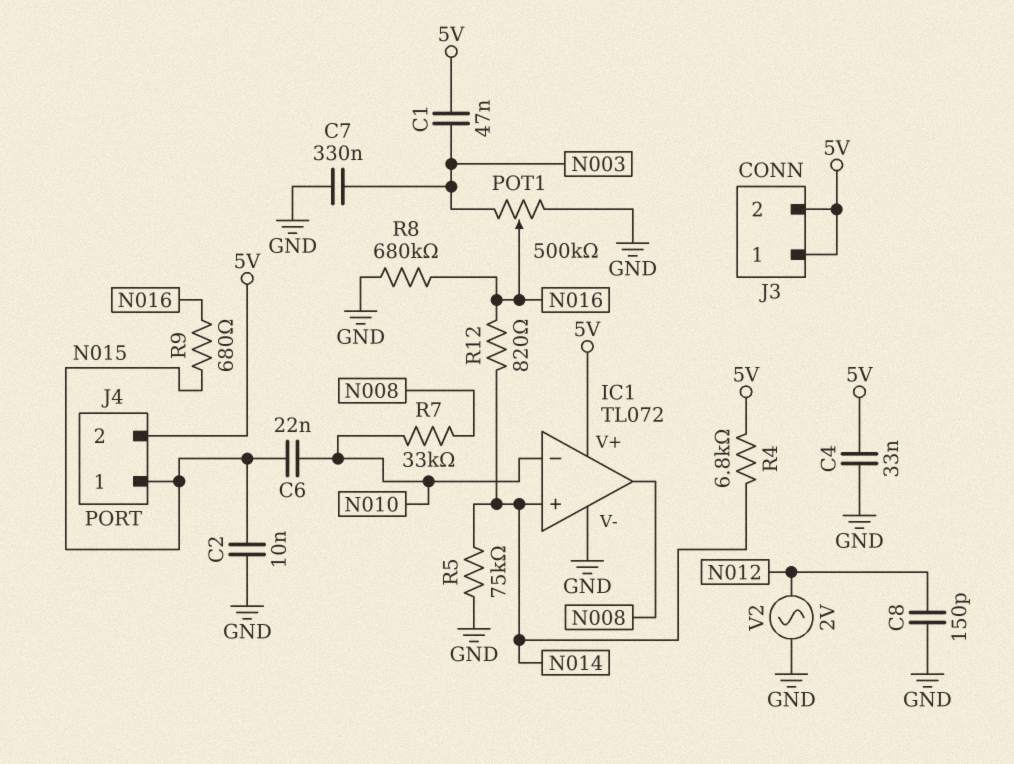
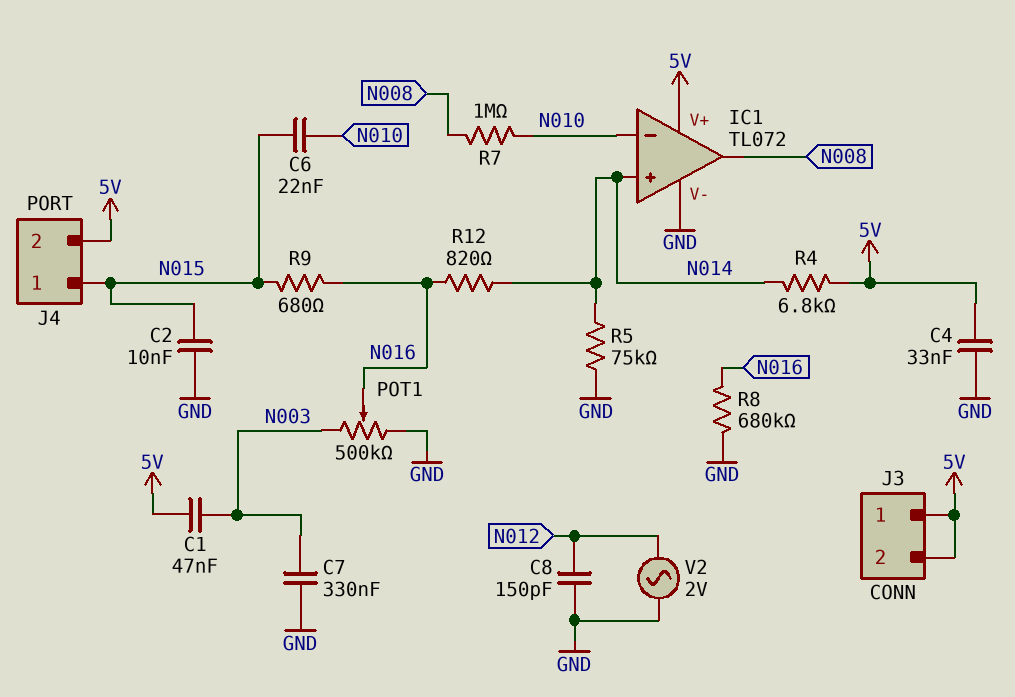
R7: 33k (N008, N010) -> 1M (N008, N010)

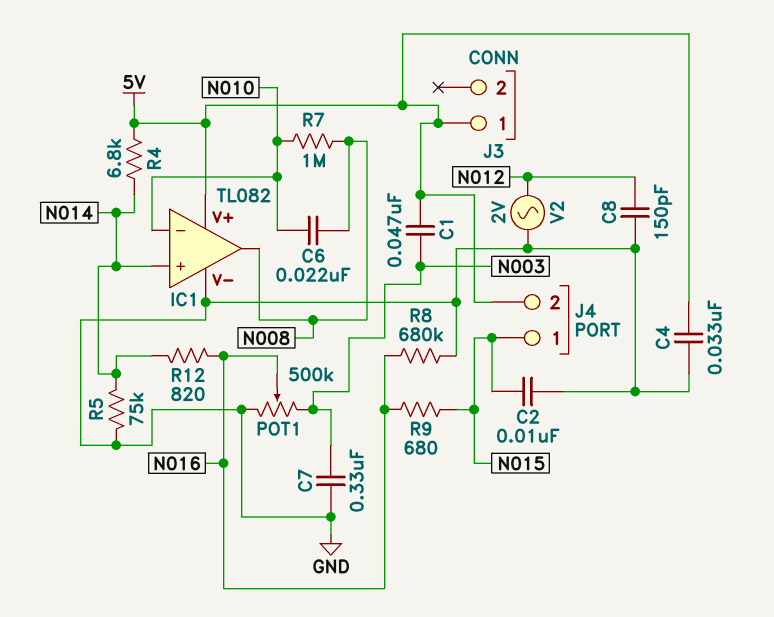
C6: 22nF (N010, N015) -> 22nF (N008, N010)
IC1: TL072 -> TL082
J3 pin 2: 5V -> none

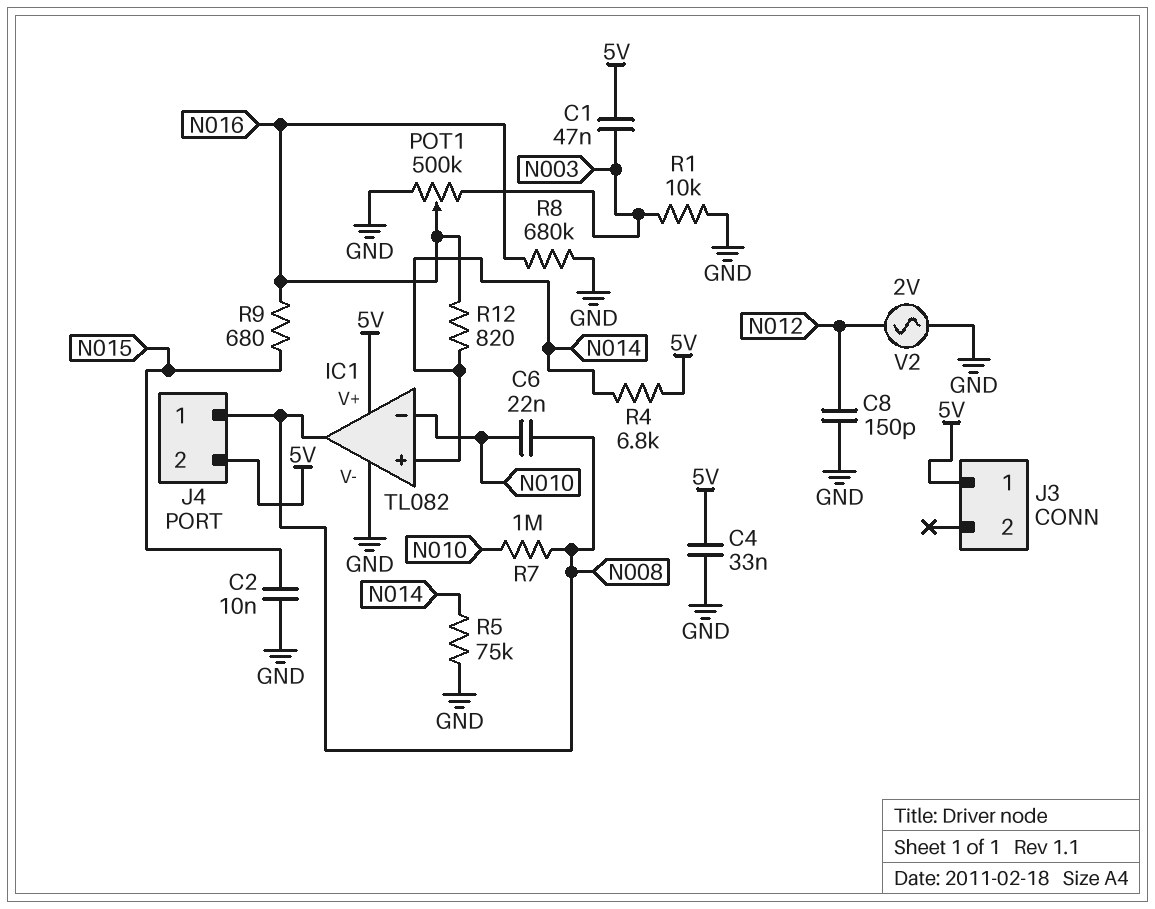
C7: 330nF (GND, N003) -> none
J4 pin 1: N015 -> N008
R1: none -> 10k (GND, N003)

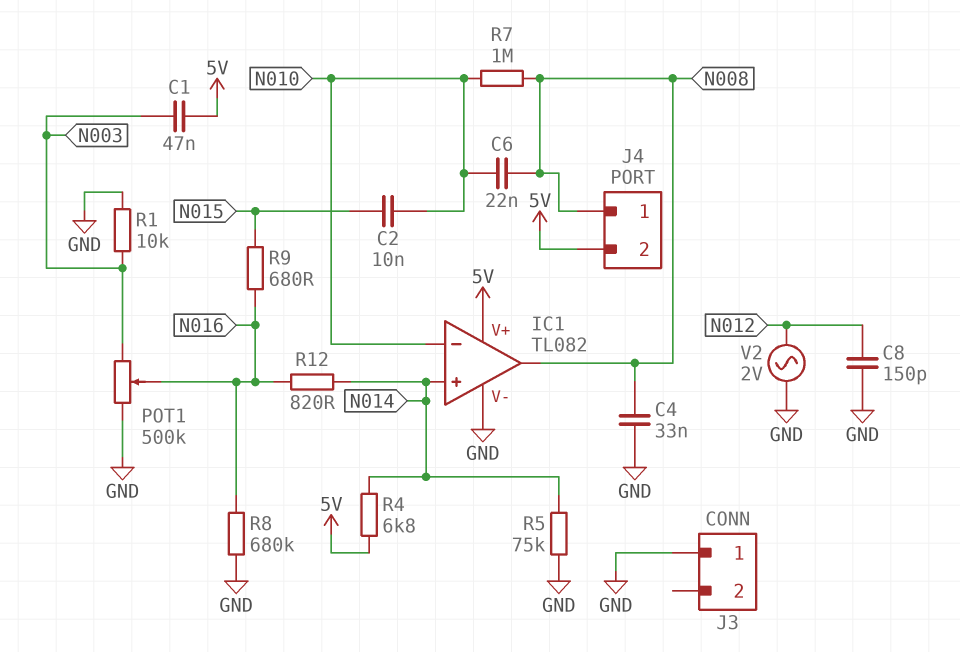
C2: 10nF (GND, N015) -> 10nF (N010, N015)
C4: 33nF (5V, GND) -> 33nF (GND, N008)
J3 pin 1: 5V -> GND

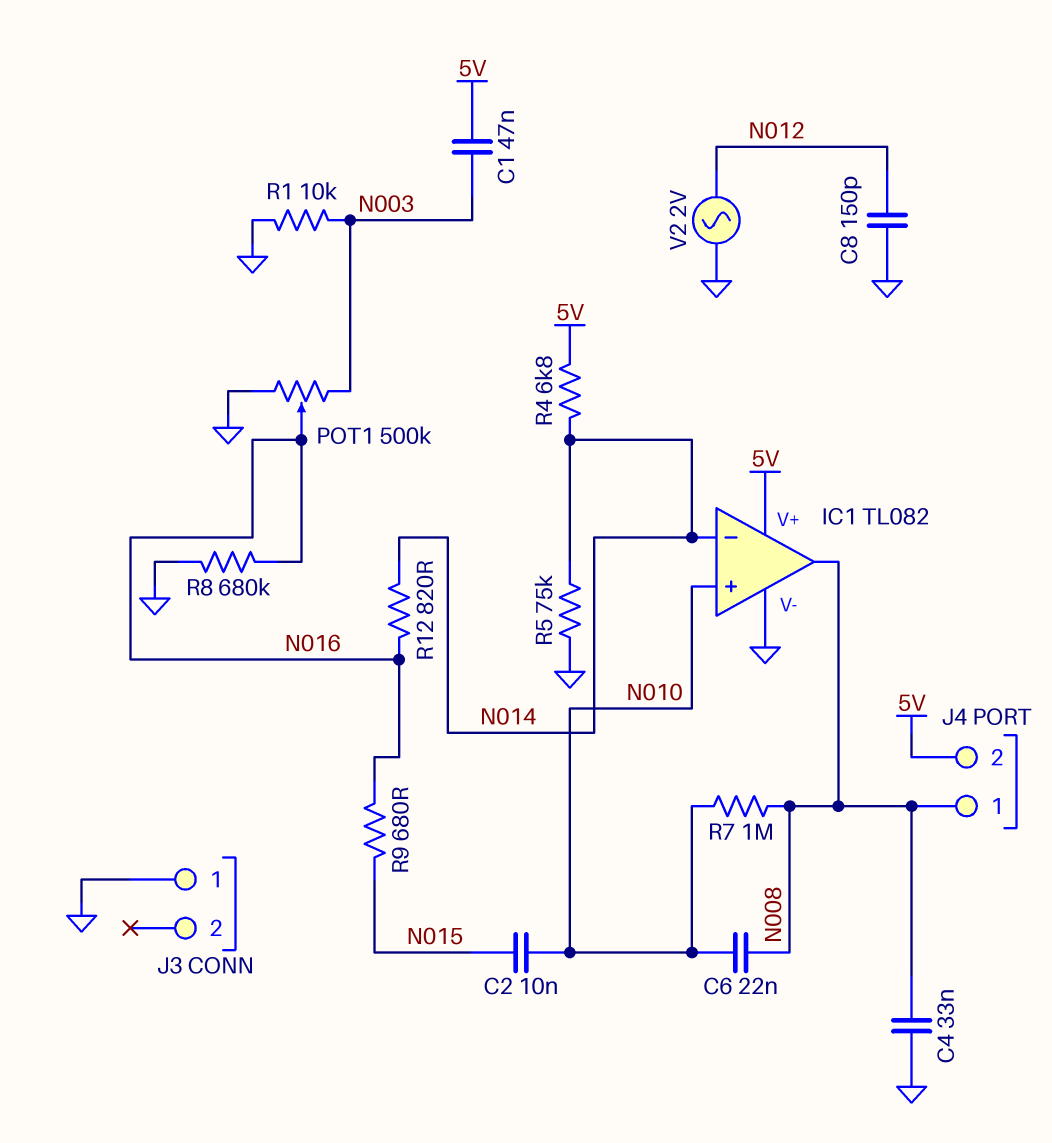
IC1 pin in+: N014 -> N010
IC1 pin in-: N010 -> N014

